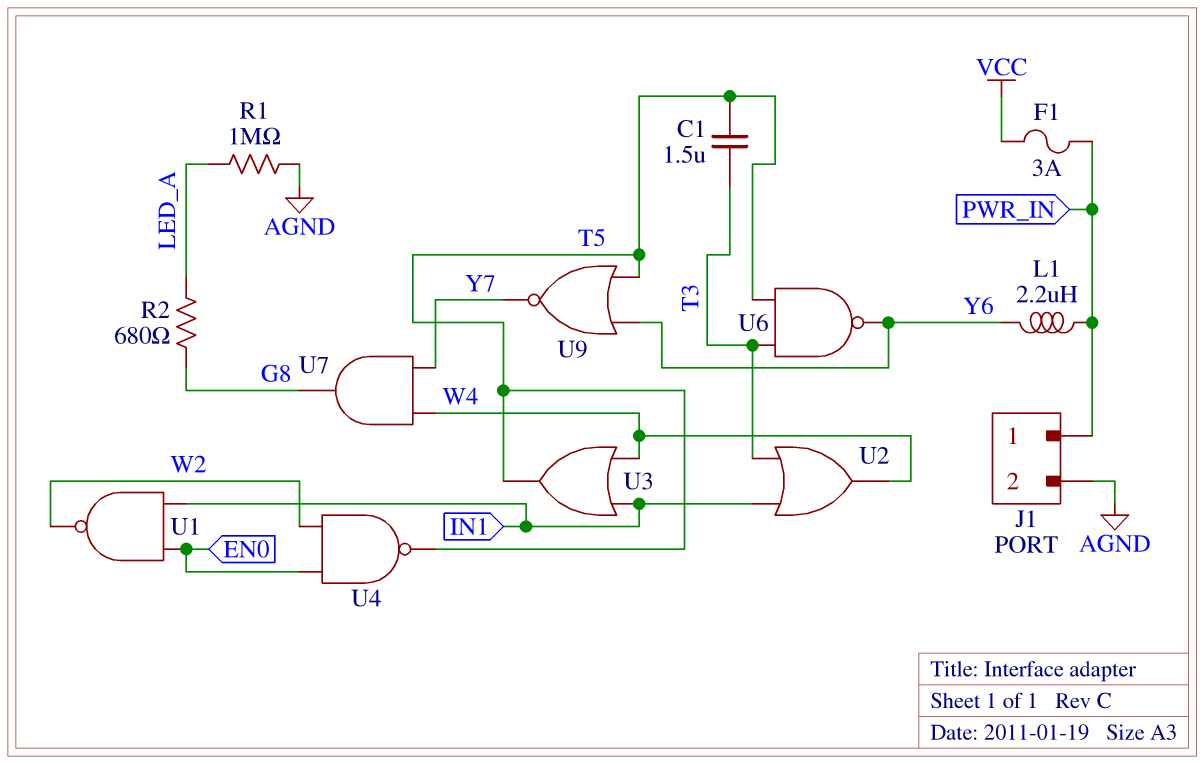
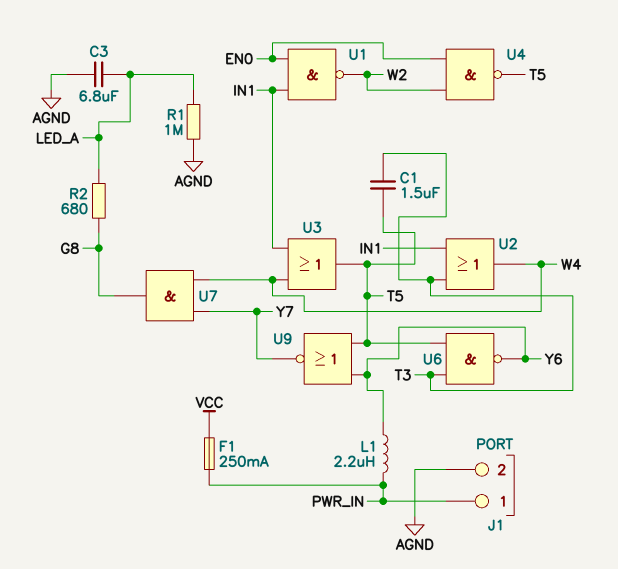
C3: none -> 6.8uF (AGND, LED_A)
F1: 3A (PWR_IN, VCC) -> 250mA (PWR_IN, VCC)

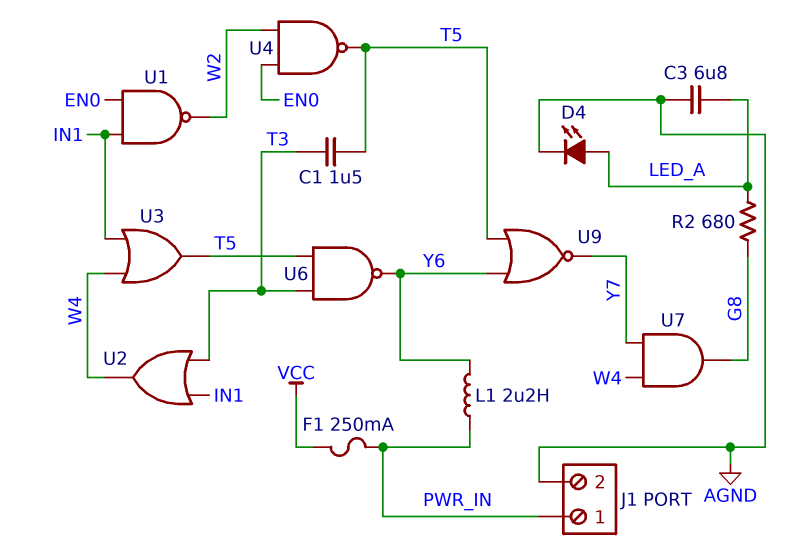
D4: none -> LED (A LED_A, K AGND)
R1: 1M (AGND, LED_A) -> none

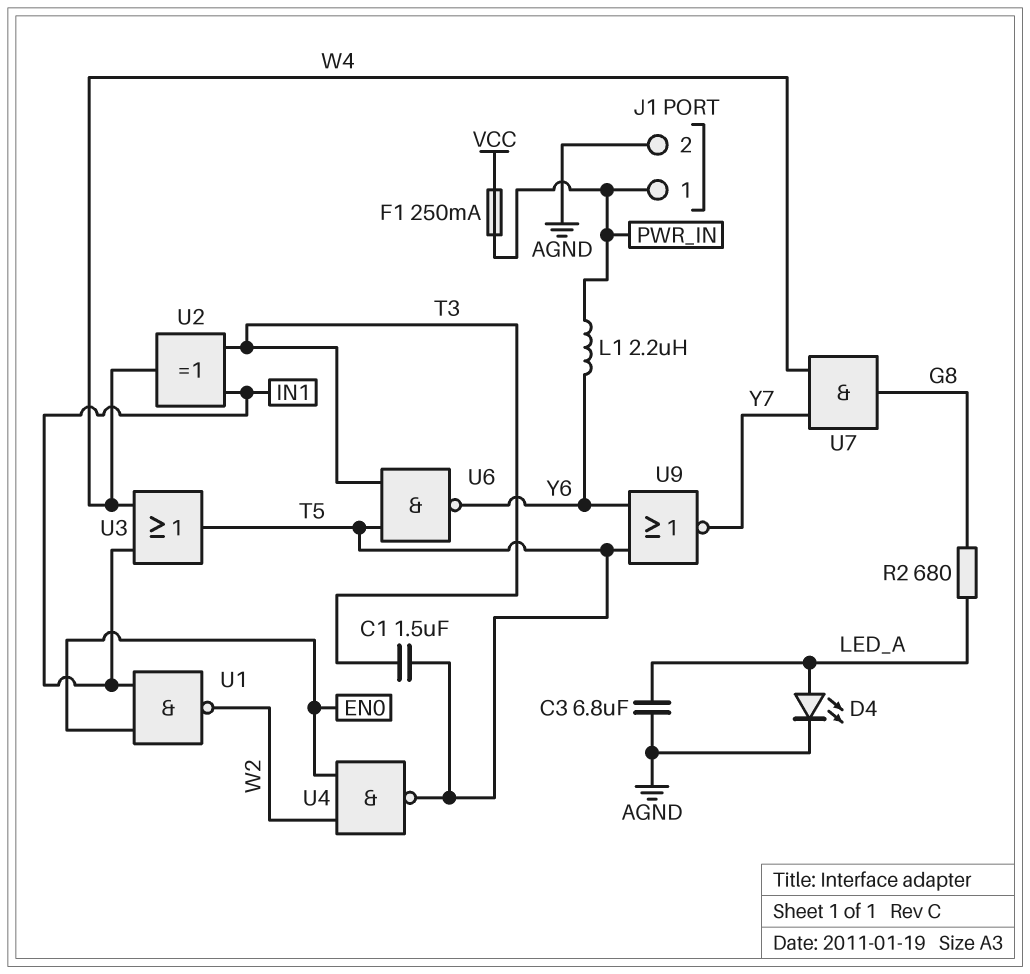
U2: OR (in IN1, in T3, out W4) -> XOR (in IN1, in T3, out W4)

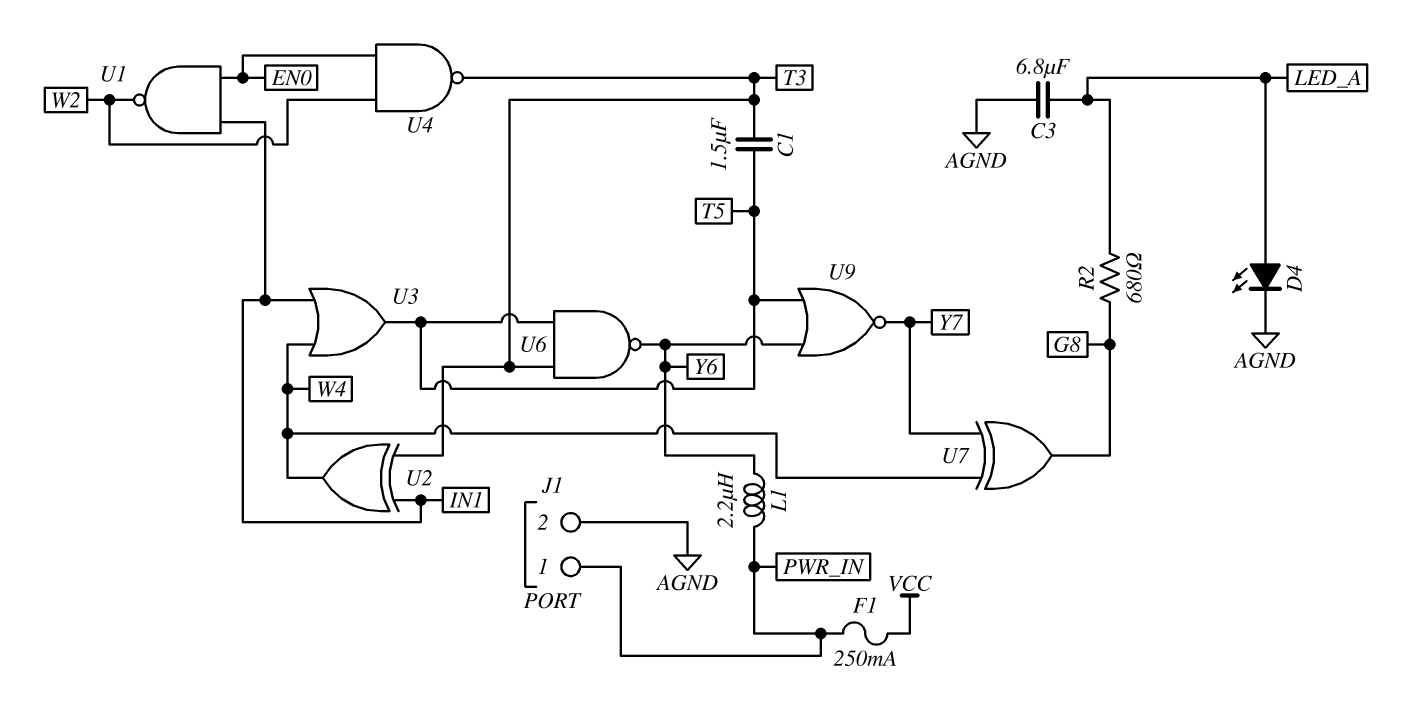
U4: NAND (in EN0, in W2, out T5) -> NAND (in EN0, in W2, out T3)
U7: AND (in W4, in Y7, out G8) -> XOR (in W4, in Y7, out G8)

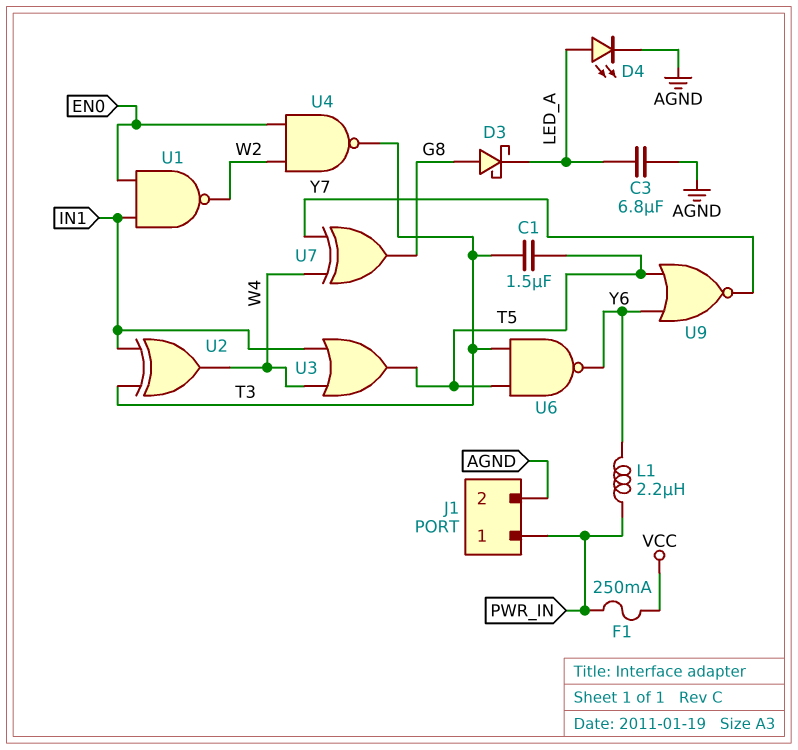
D3: none -> schottky (A G8, K LED_A)
R2: 680 (G8, LED_A) -> none

